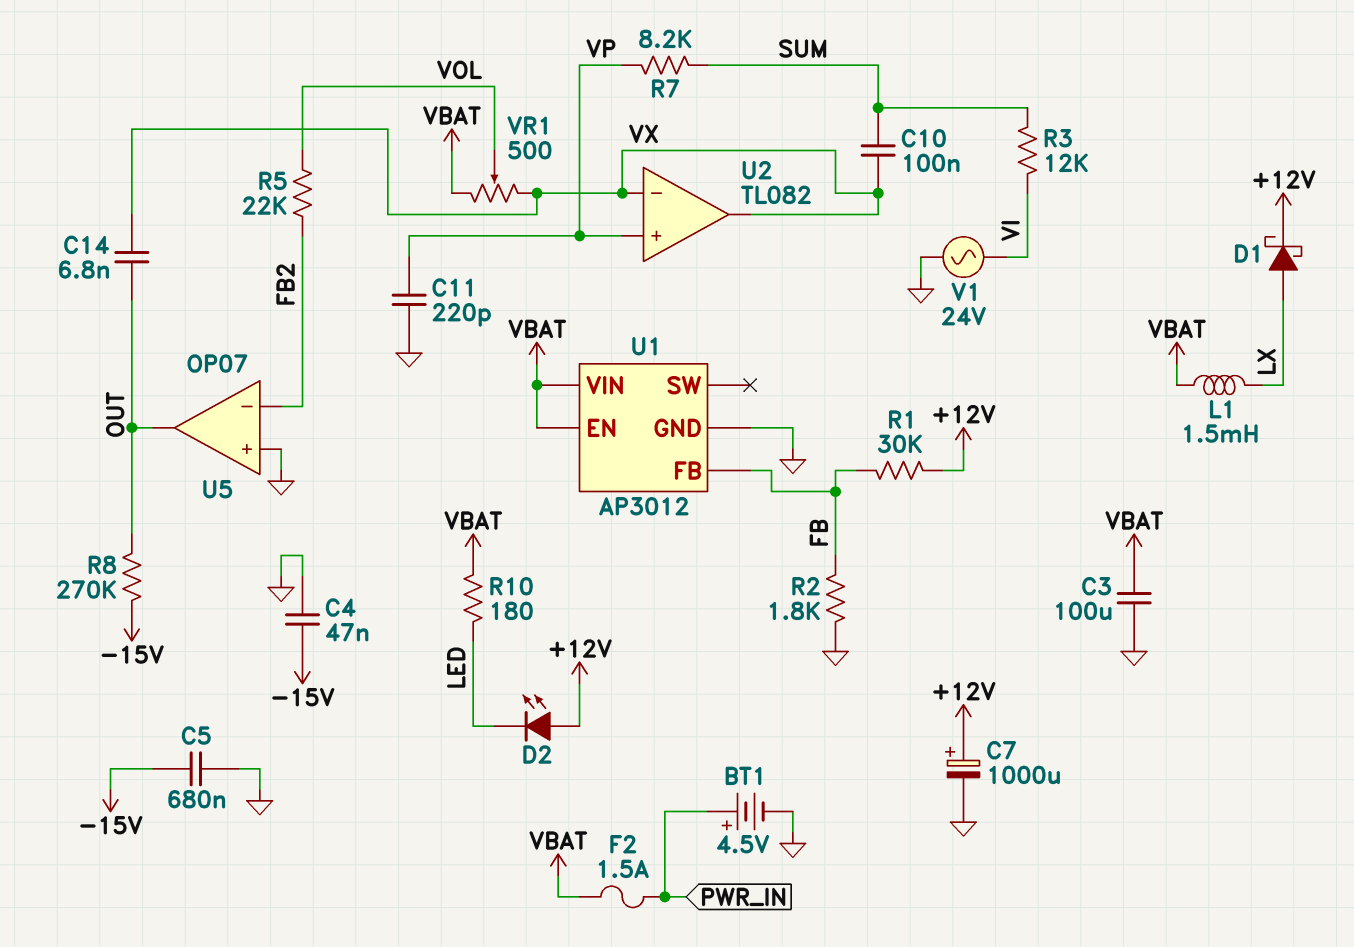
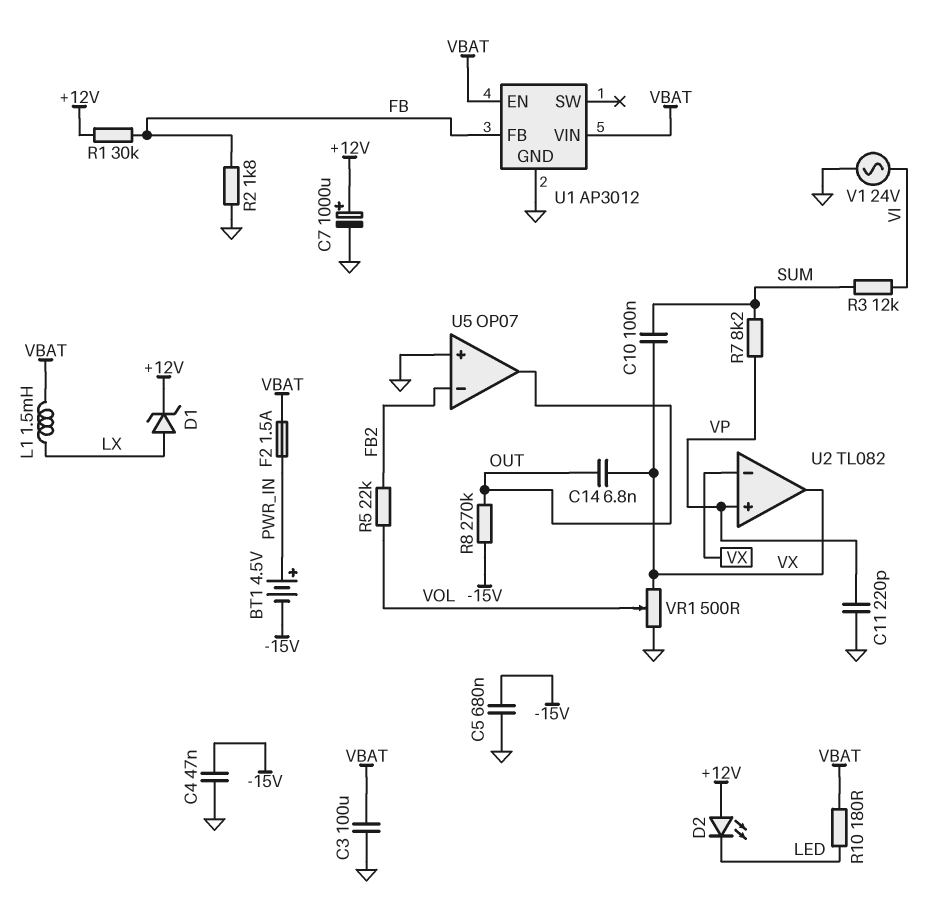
BT1: 4.5V (plus PWR_IN, minus GND) -> 4.5V (plus PWR_IN, minus -15V)
D1: schottky (A LX, K +12V) -> zener (A LX, K +12V)
VR1: 500 (VBAT, VX, wiper VOL) -> 500 (GND, VX, wiper VOL)

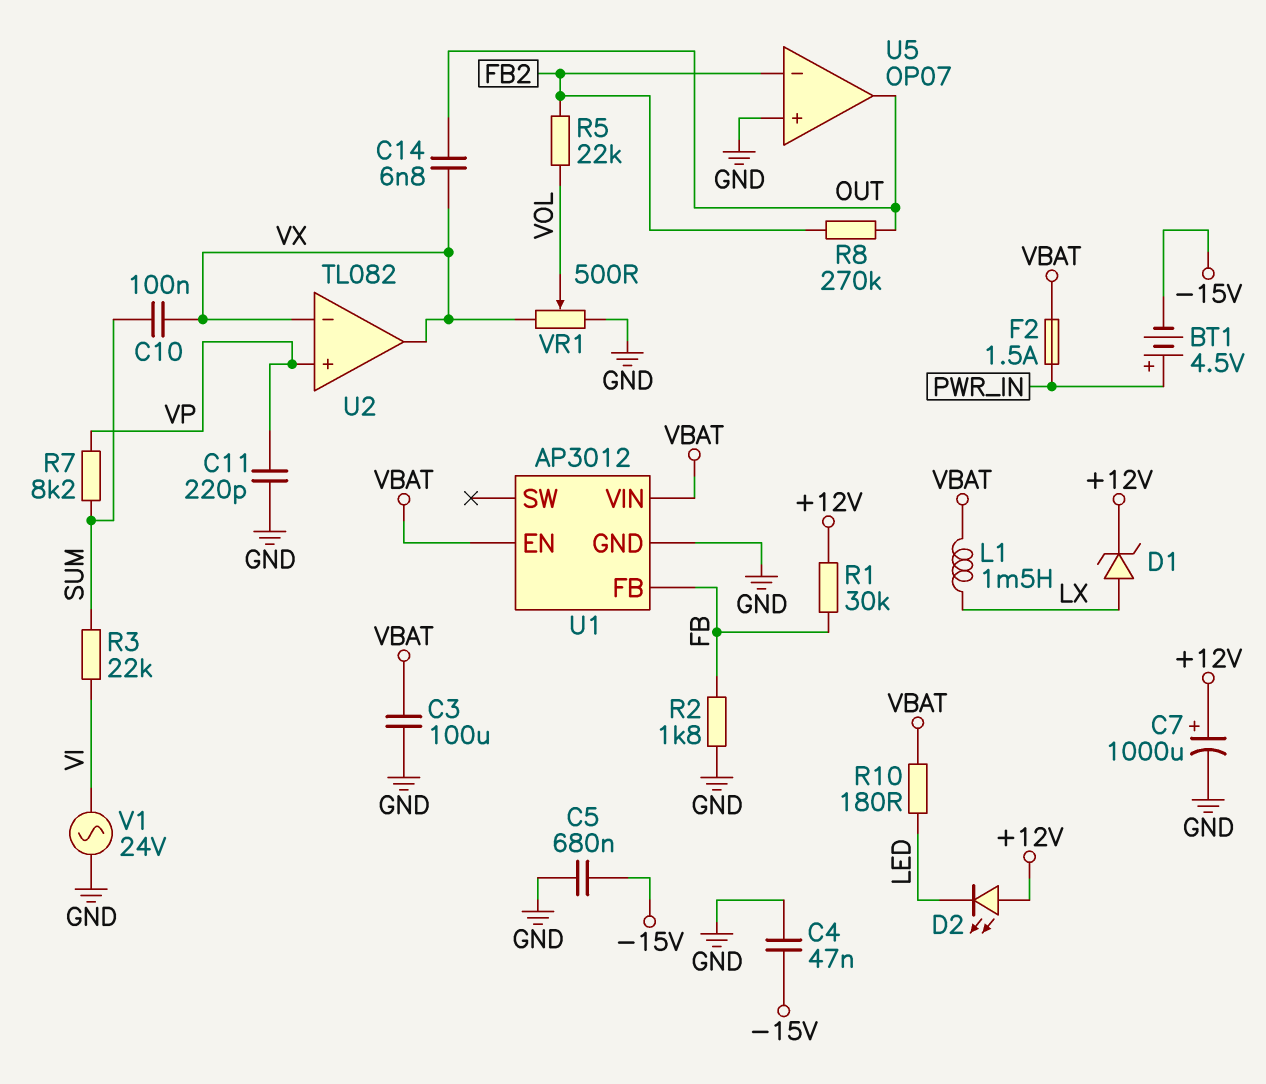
R3: 12k (SUM, VI) -> 22k (SUM, VI)
R8: 270k (-15V, OUT) -> 270k (FB2, OUT)

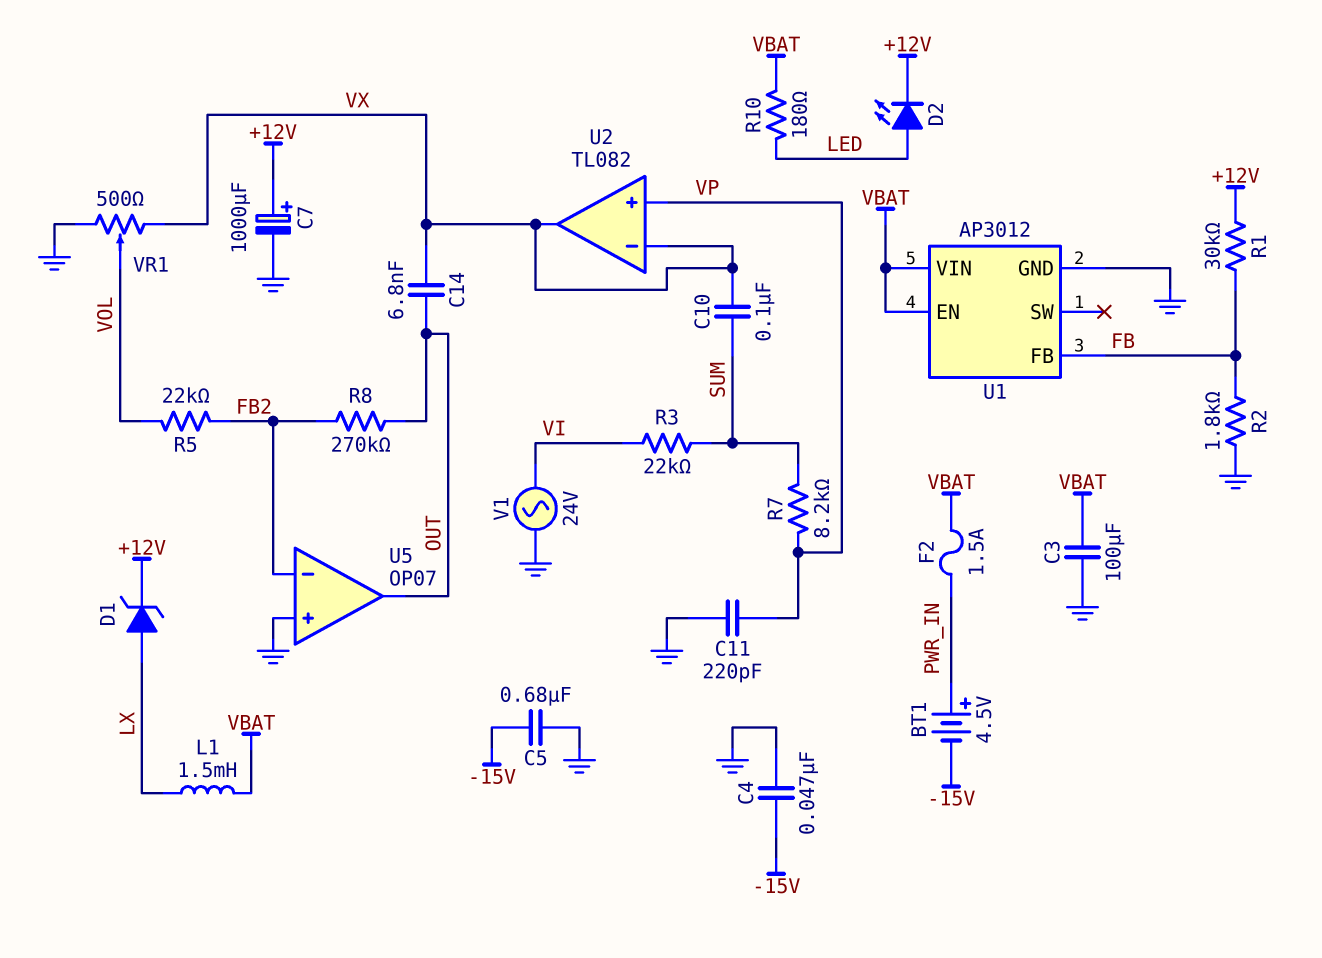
D2: LED (A +12V, K LED) -> LED (A LED, K +12V)

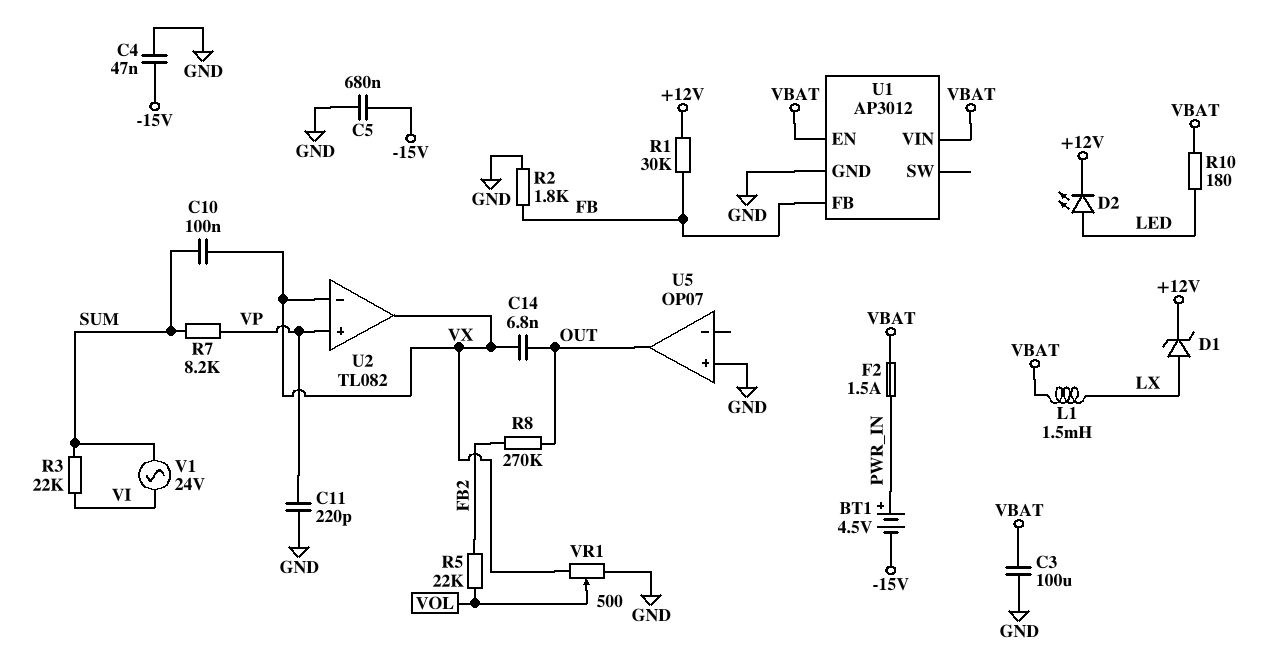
C7: 1000uF (plus +12V, minus GND) -> none
U5 pin in-: FB2 -> none
V1: AC 24V (GND, VI) -> AC 24V (SUM, VI)

